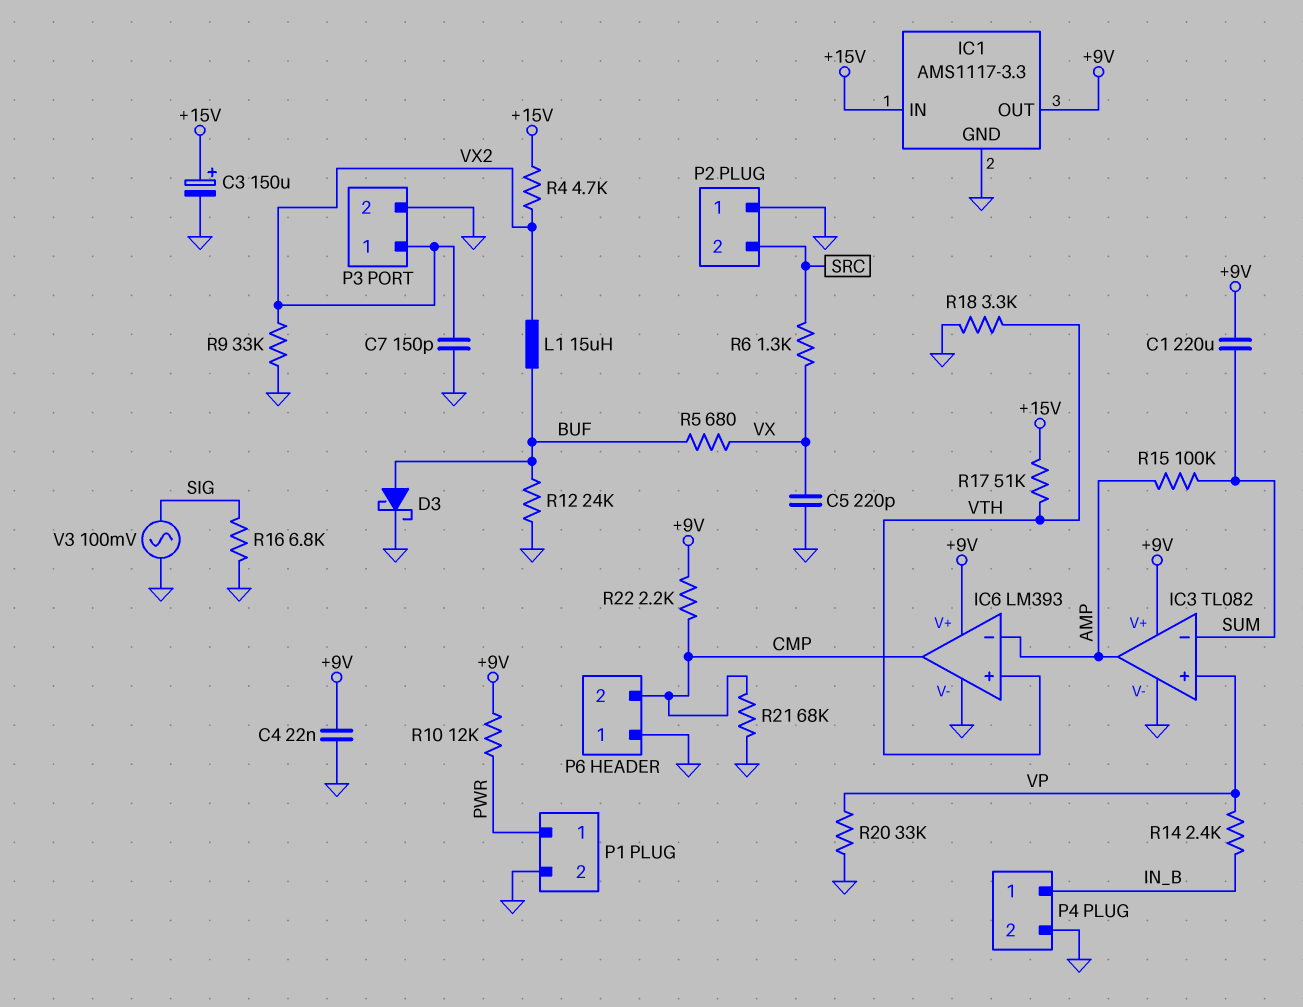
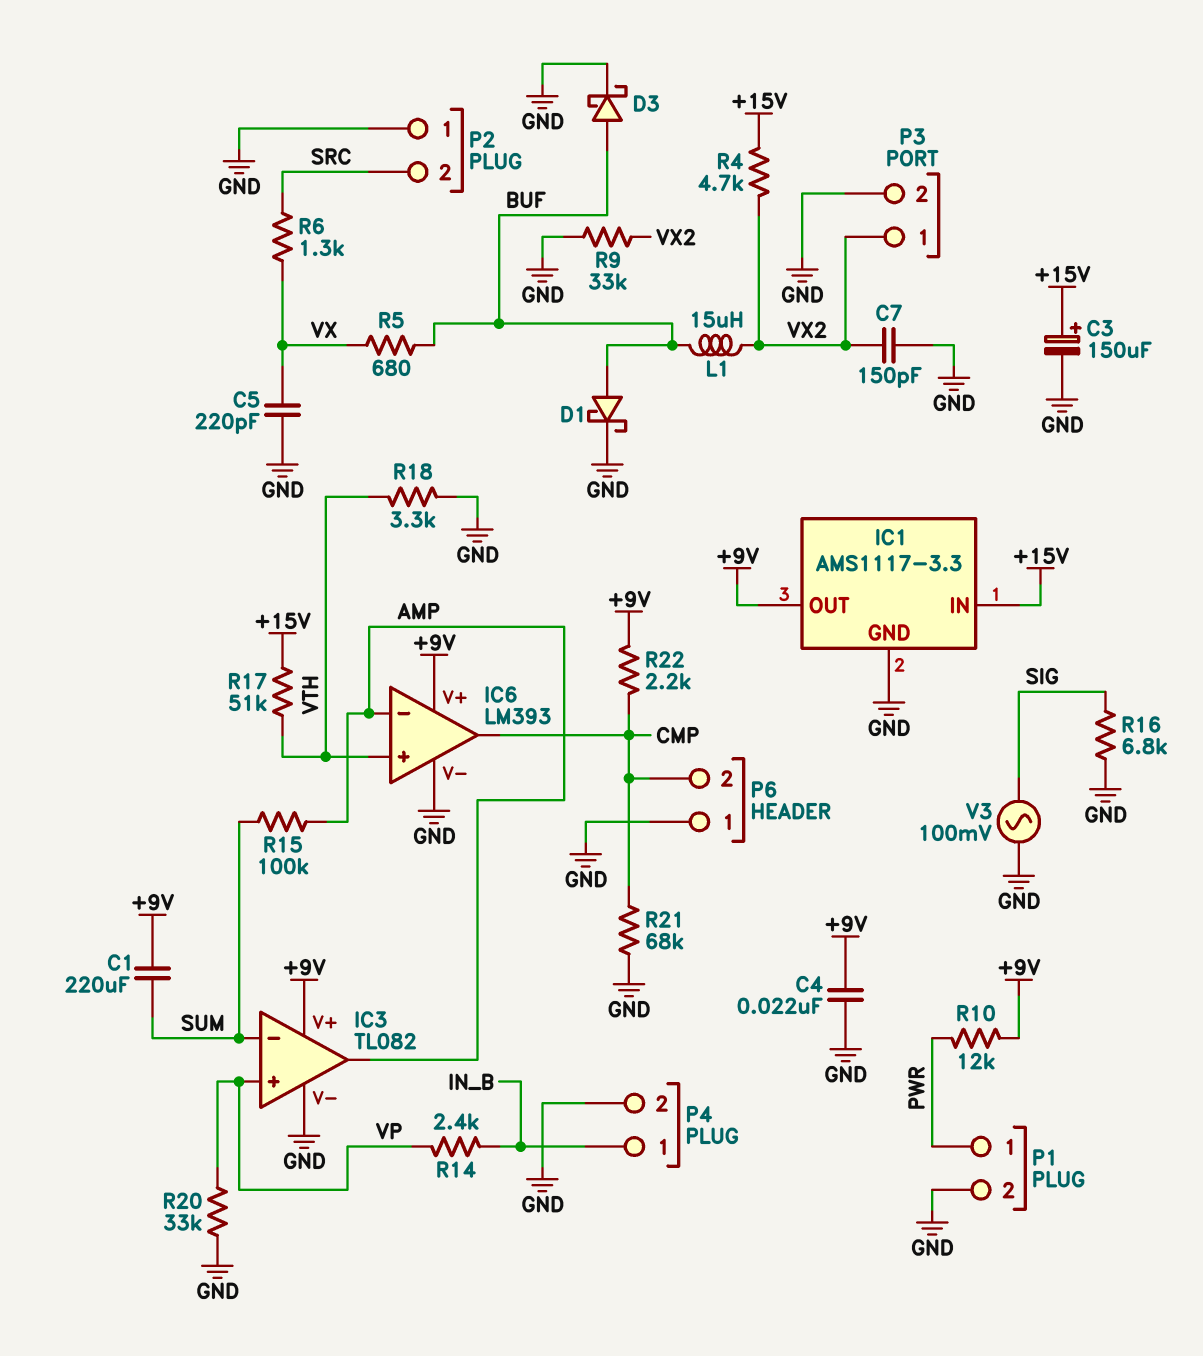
D1: none -> schottky (A BUF, K GND)
R12: 24k (BUF, GND) -> none

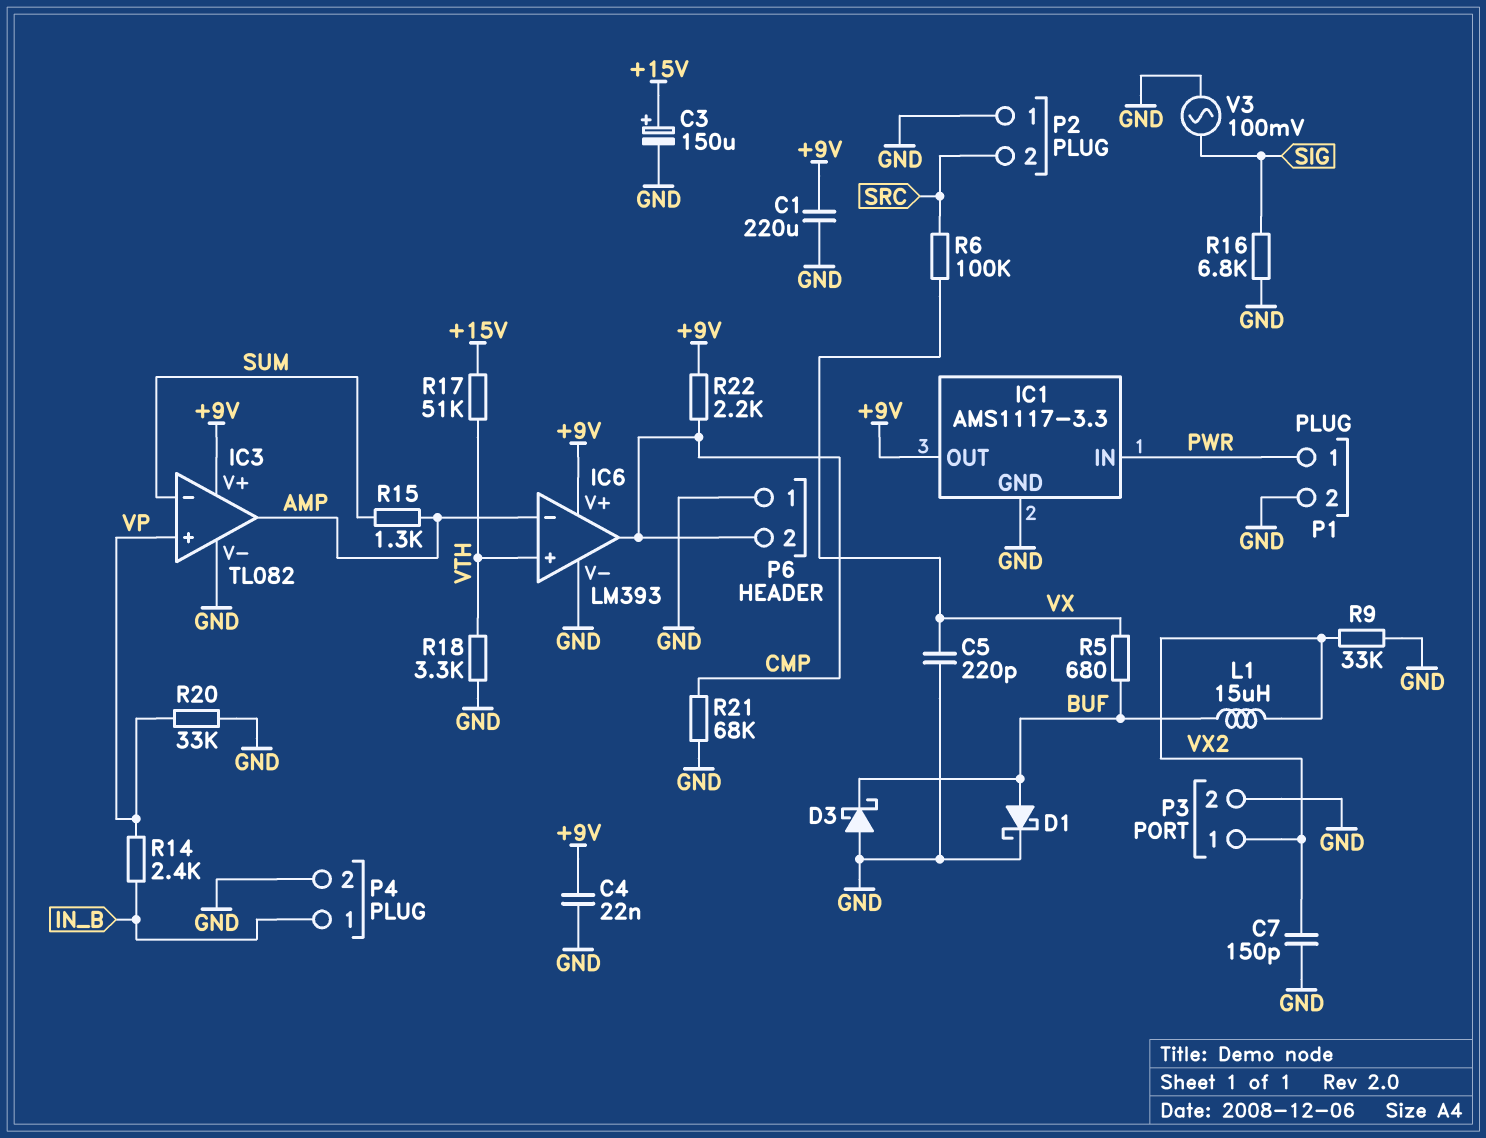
C1: 220uF (+9V, SUM) -> 220uF (+9V, GND)
D3: schottky (A BUF, K GND) -> schottky (A GND, K BUF)
IC1 pin IN: +15V -> PWR
R4: 4.7k (+15V, VX2) -> none
R6: 1.3k (SRC, VX) -> 100k (SRC, VX)
R10: 12k (+9V, PWR) -> none
R15: 100k (AMP, SUM) -> 1.3k (AMP, SUM)

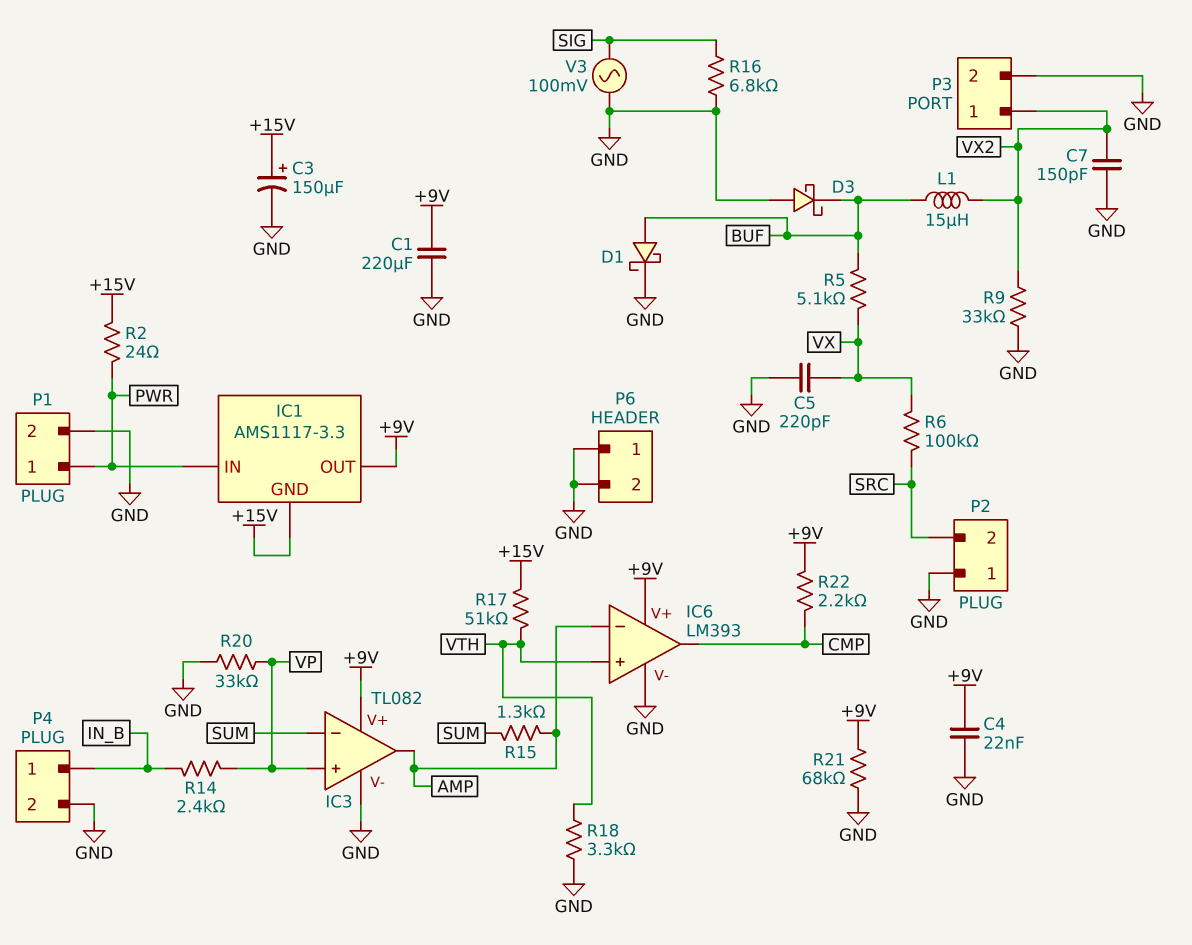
IC1 pin GND: GND -> +15V
P6 pin 2: CMP -> GND
R2: none -> 24 (+15V, PWR)
R5: 680 (BUF, VX) -> 5.1k (BUF, VX)
R21: 68k (CMP, GND) -> 68k (+9V, GND)

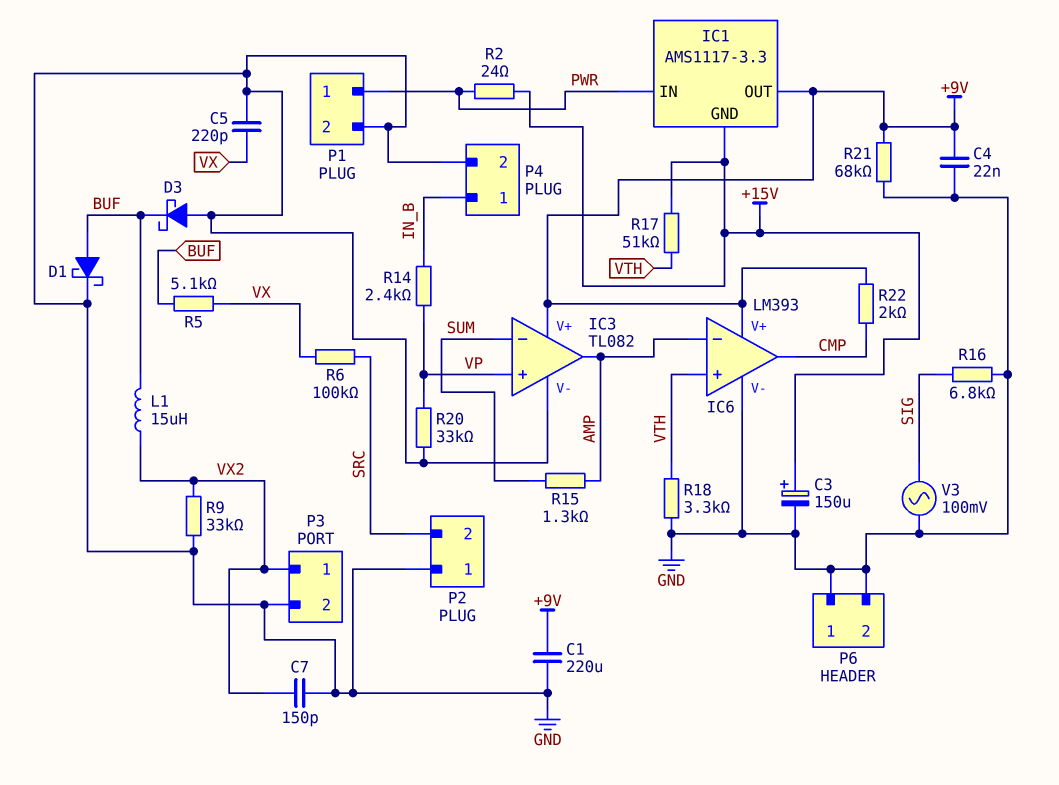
R22: 2.2k (+9V, CMP) -> 2k (+9V, CMP)

